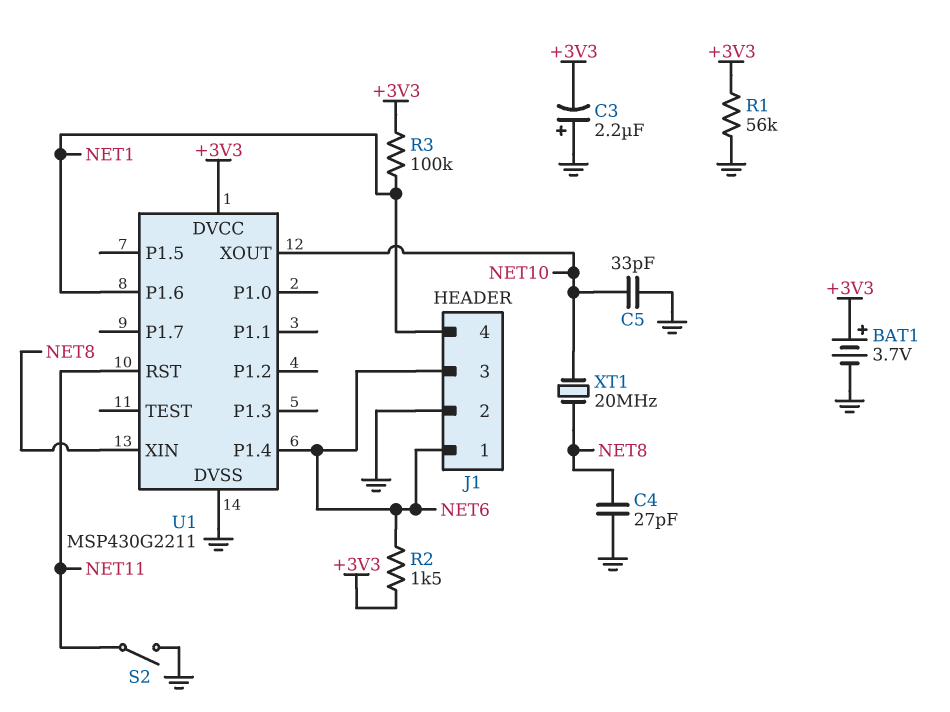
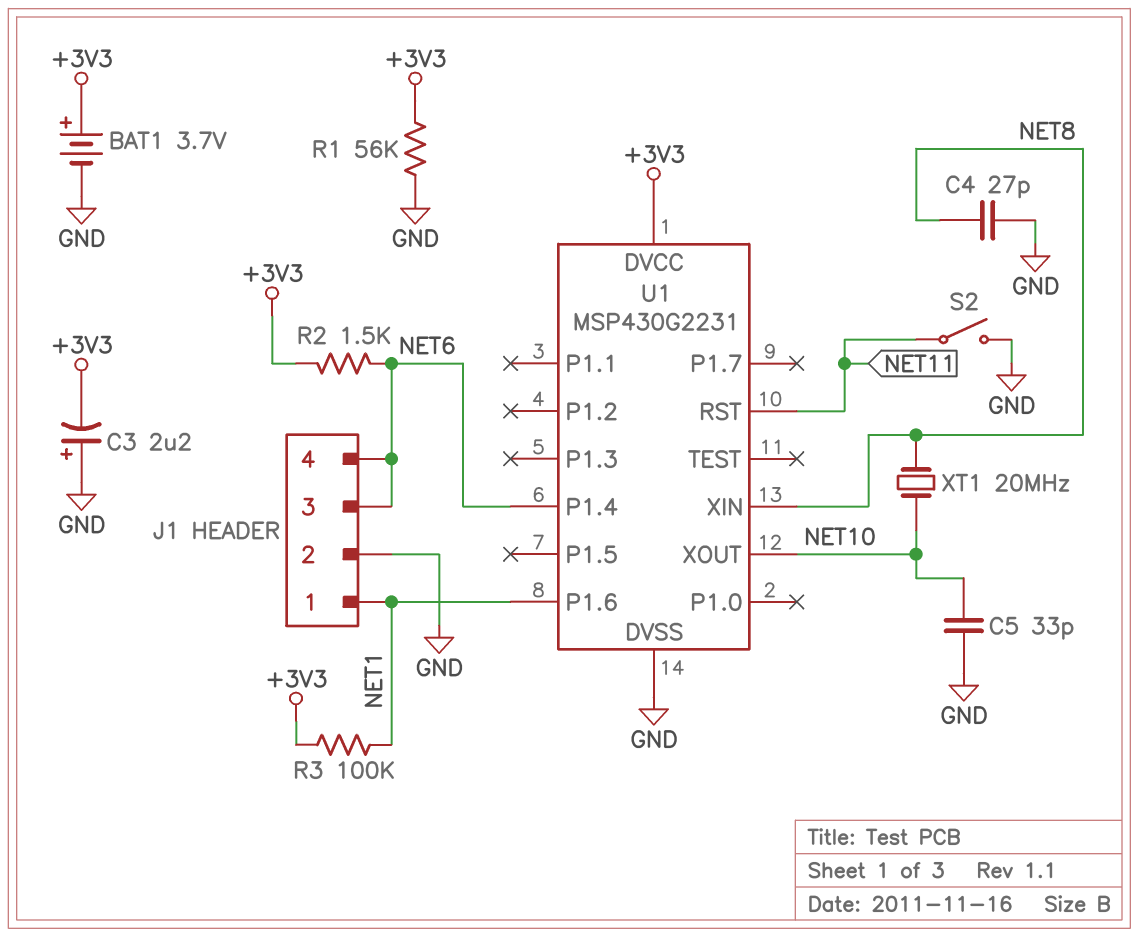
J1 pin 1: NET6 -> NET1
J1 pin 4: NET1 -> NET6
U1: MSP430G2211 -> MSP430G2231

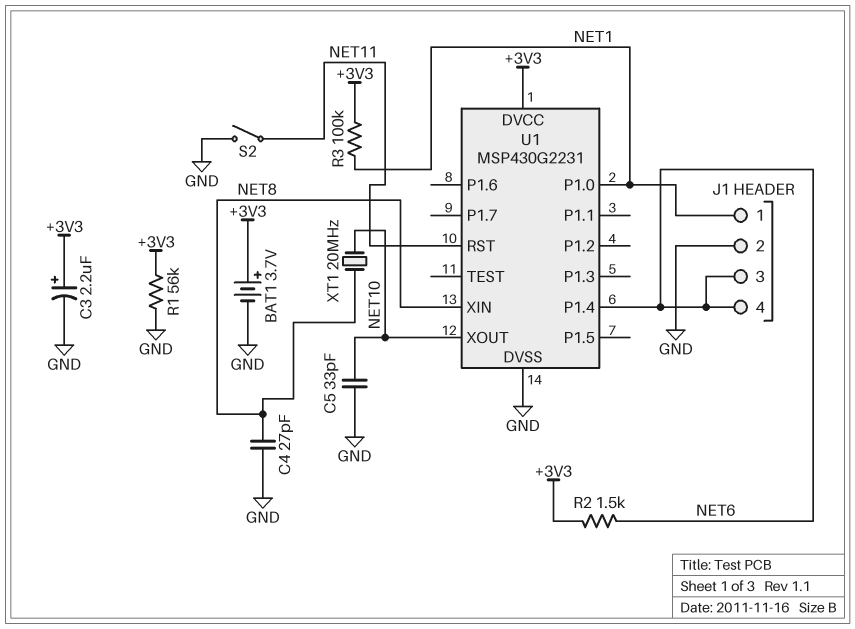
C3: 2.2uF (plus GND, minus +3V3) -> 2.2uF (plus +3V3, minus GND)
U1 pin P1.0: none -> NET1
U1 pin P1.6: NET1 -> none

